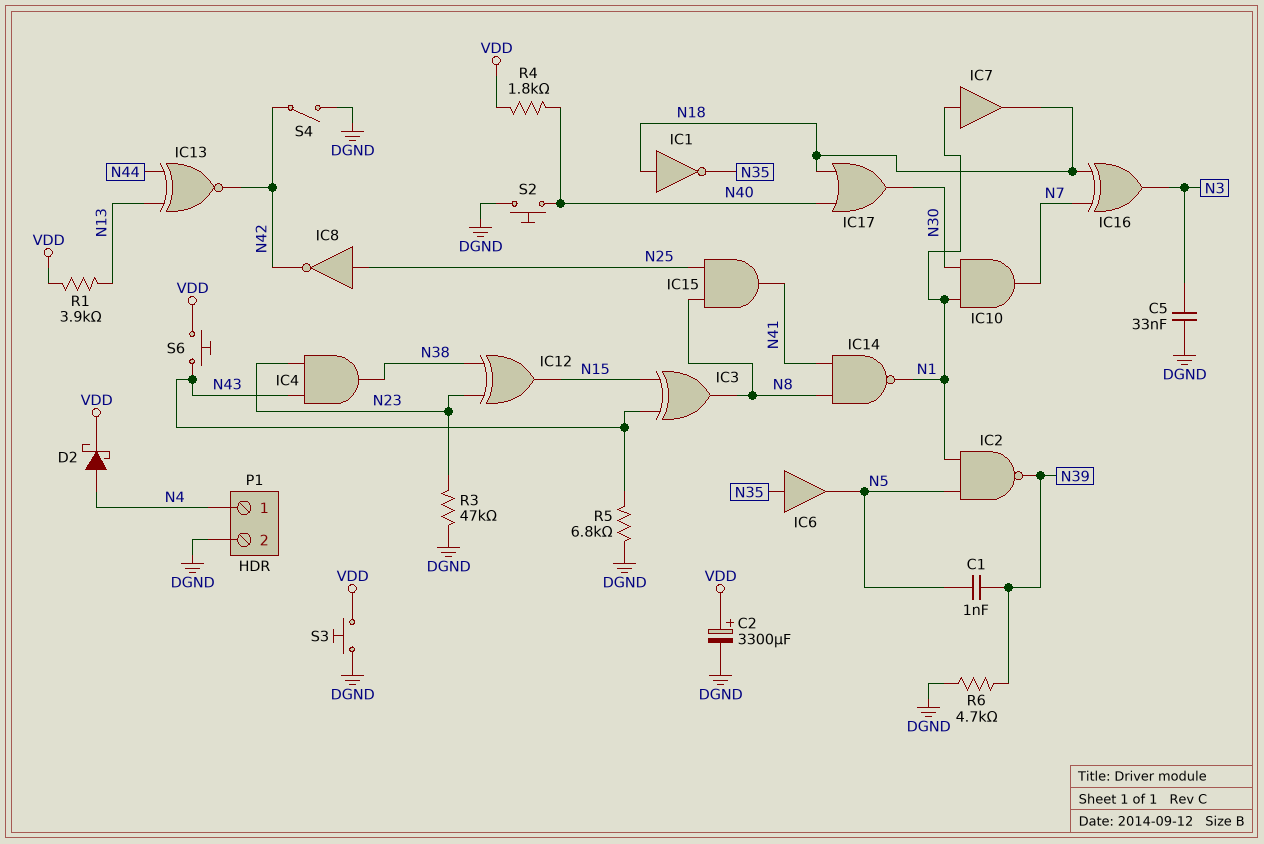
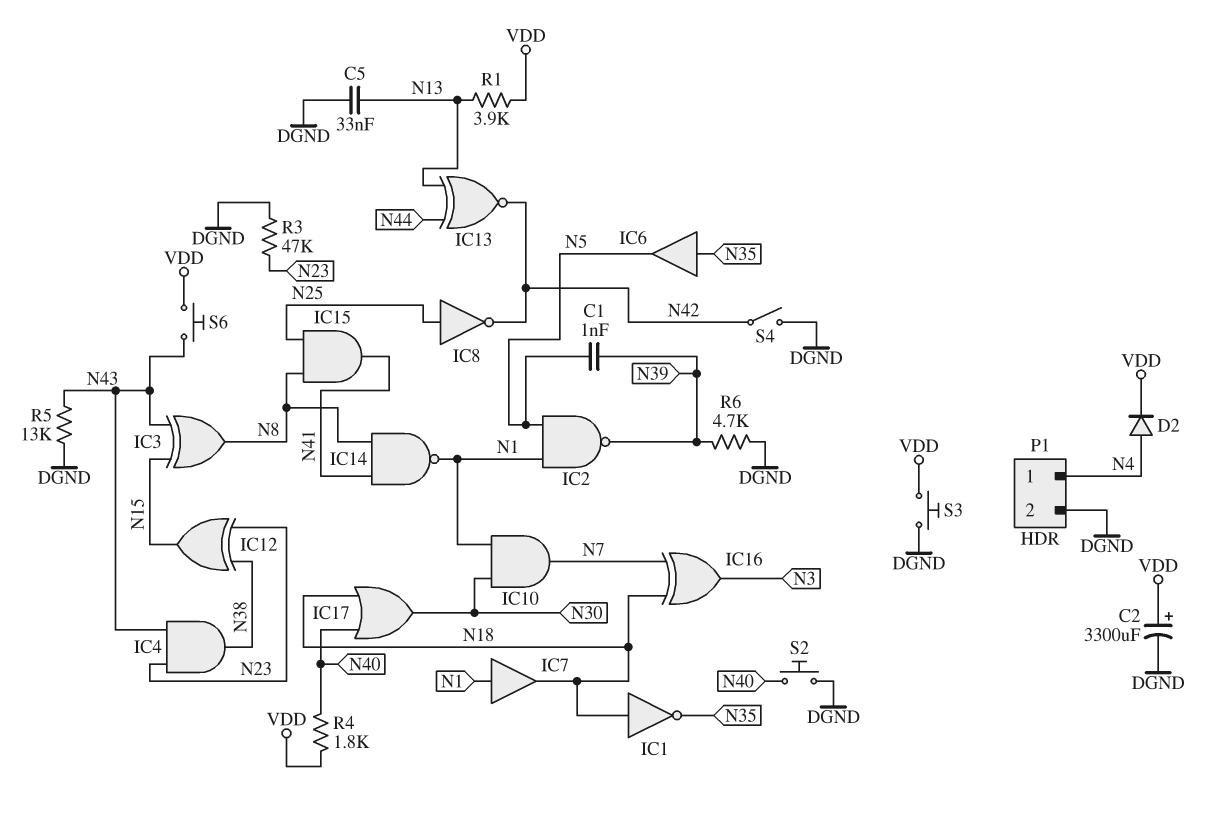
C5: 33nF (DGND, N3) -> 33nF (DGND, N13)
D2: schottky (A N4, K VDD) -> diode (A N4, K VDD)
R5: 6.8k (DGND, N43) -> 13k (DGND, N43)

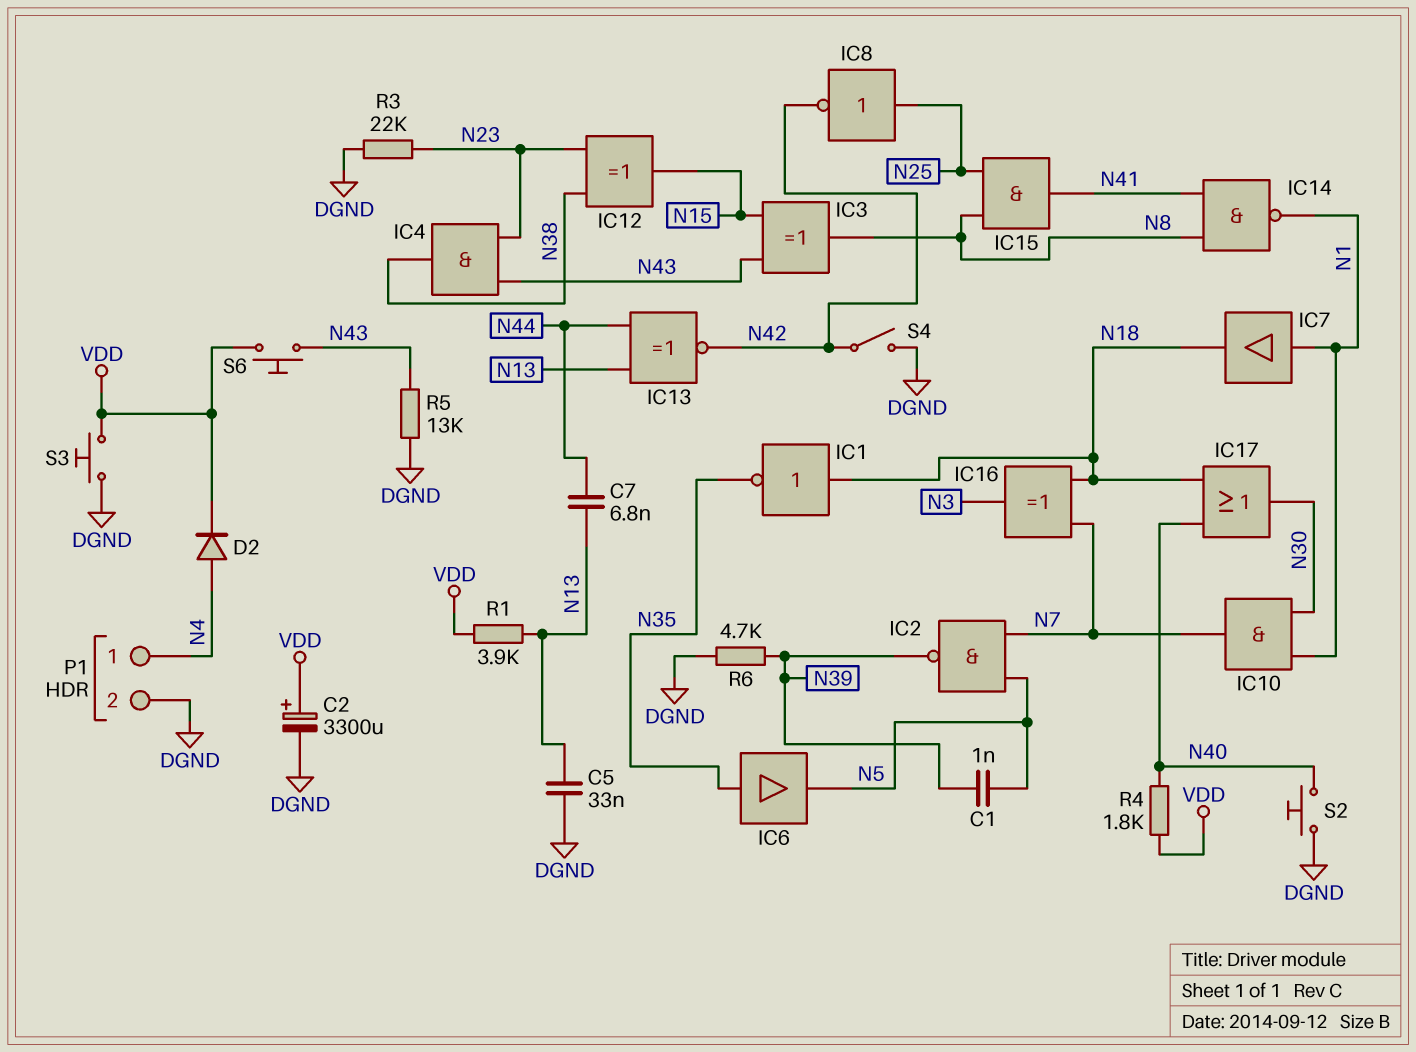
C7: none -> 6.8nF (N13, N44)
IC2: NAND (in N1, in N5, out N39) -> NAND (in N5, in N7, out N39)
R3: 47k (DGND, N23) -> 22k (DGND, N23)

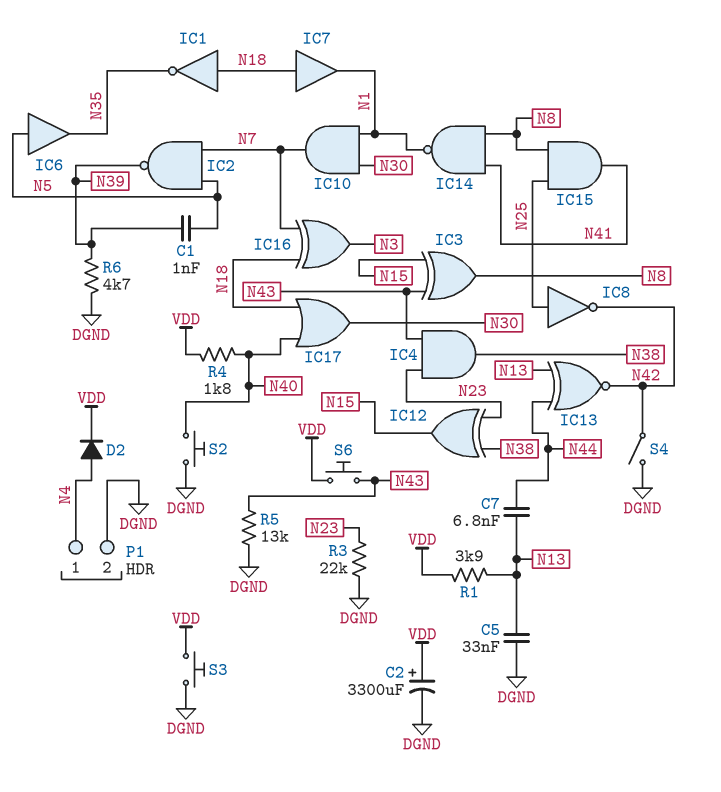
IC6: buffer (in N35, out N5) -> buffer (in N5, out N35)
IC7: buffer (in N1, out N18) -> buffer (in N18, out N1)

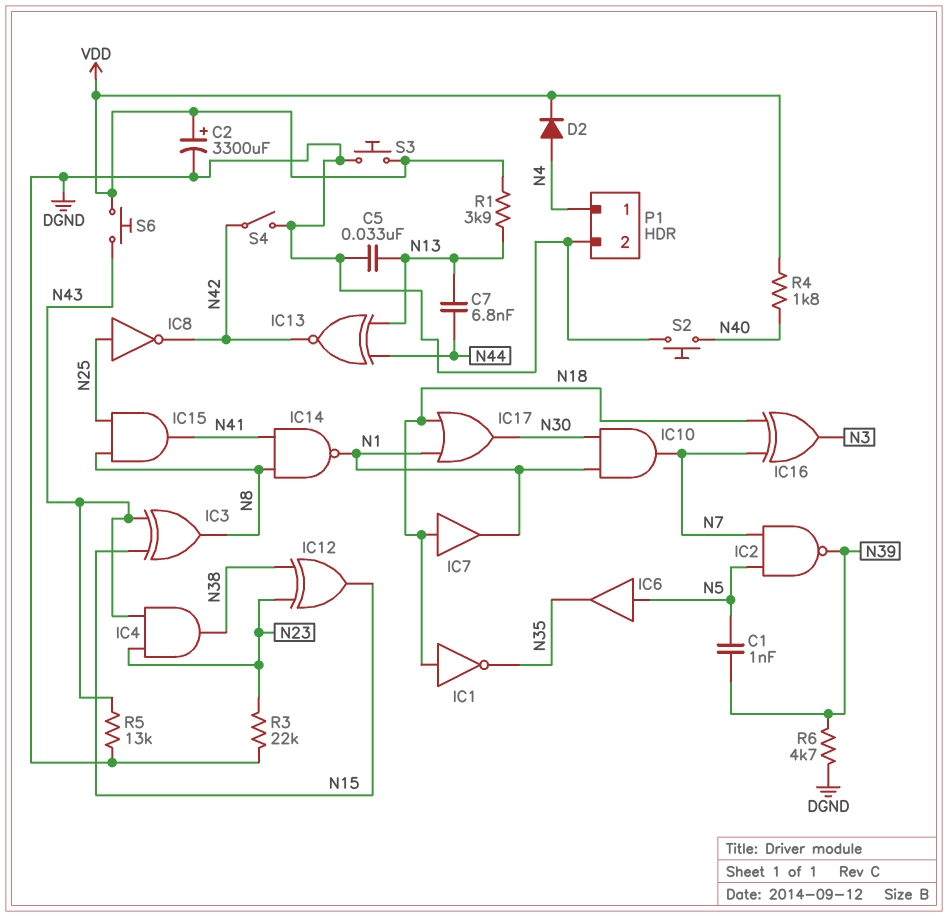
IC17: OR (in N18, in N40, out N30) -> OR (in N1, in N18, out N30)

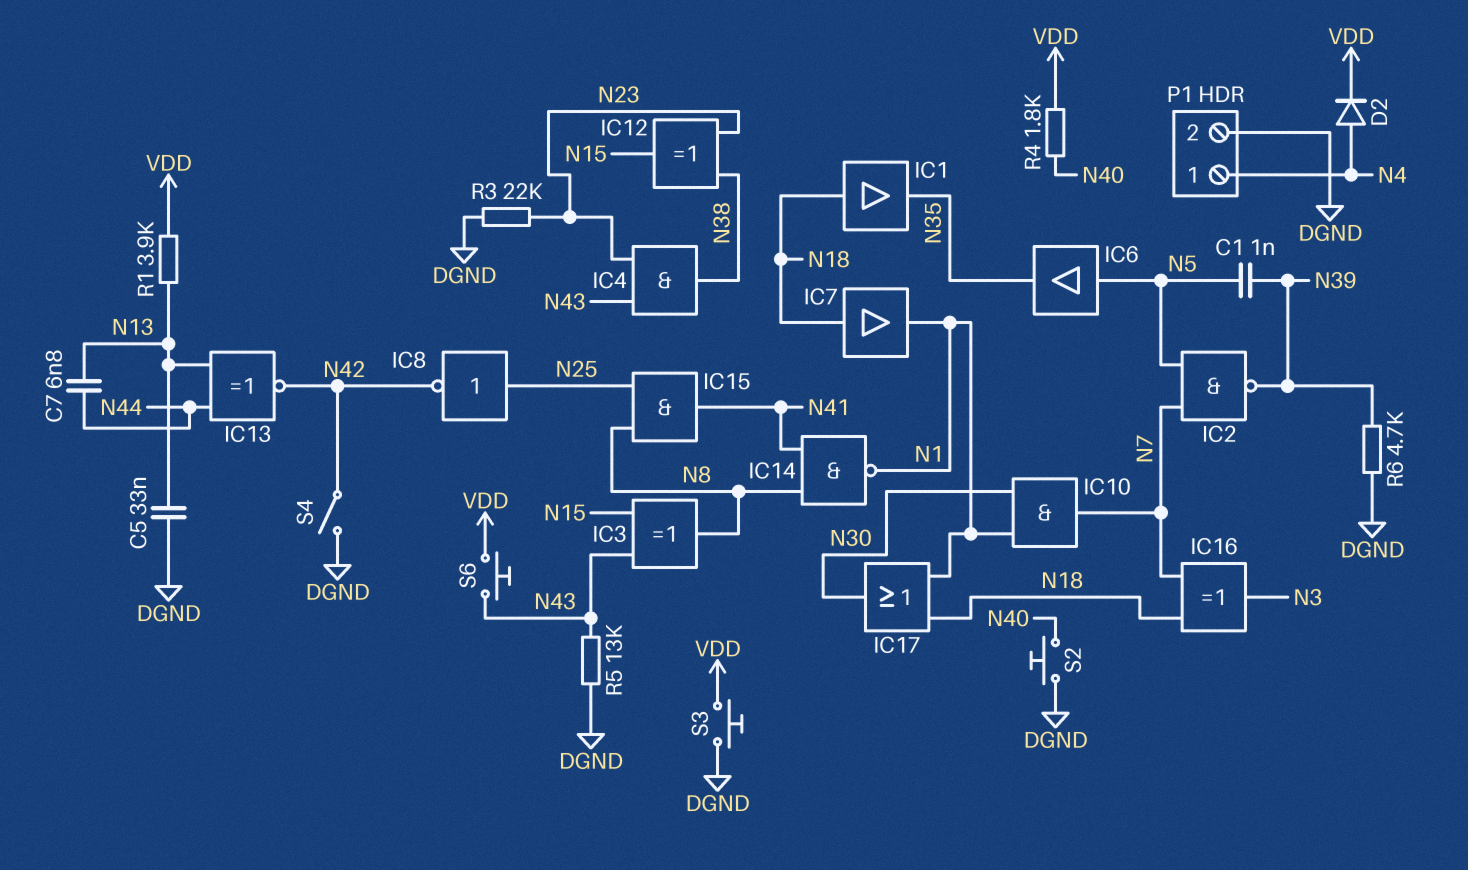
C2: 3300uF (plus VDD, minus DGND) -> none
IC1: NOT (in N18, out N35) -> buffer (in N18, out N35)

